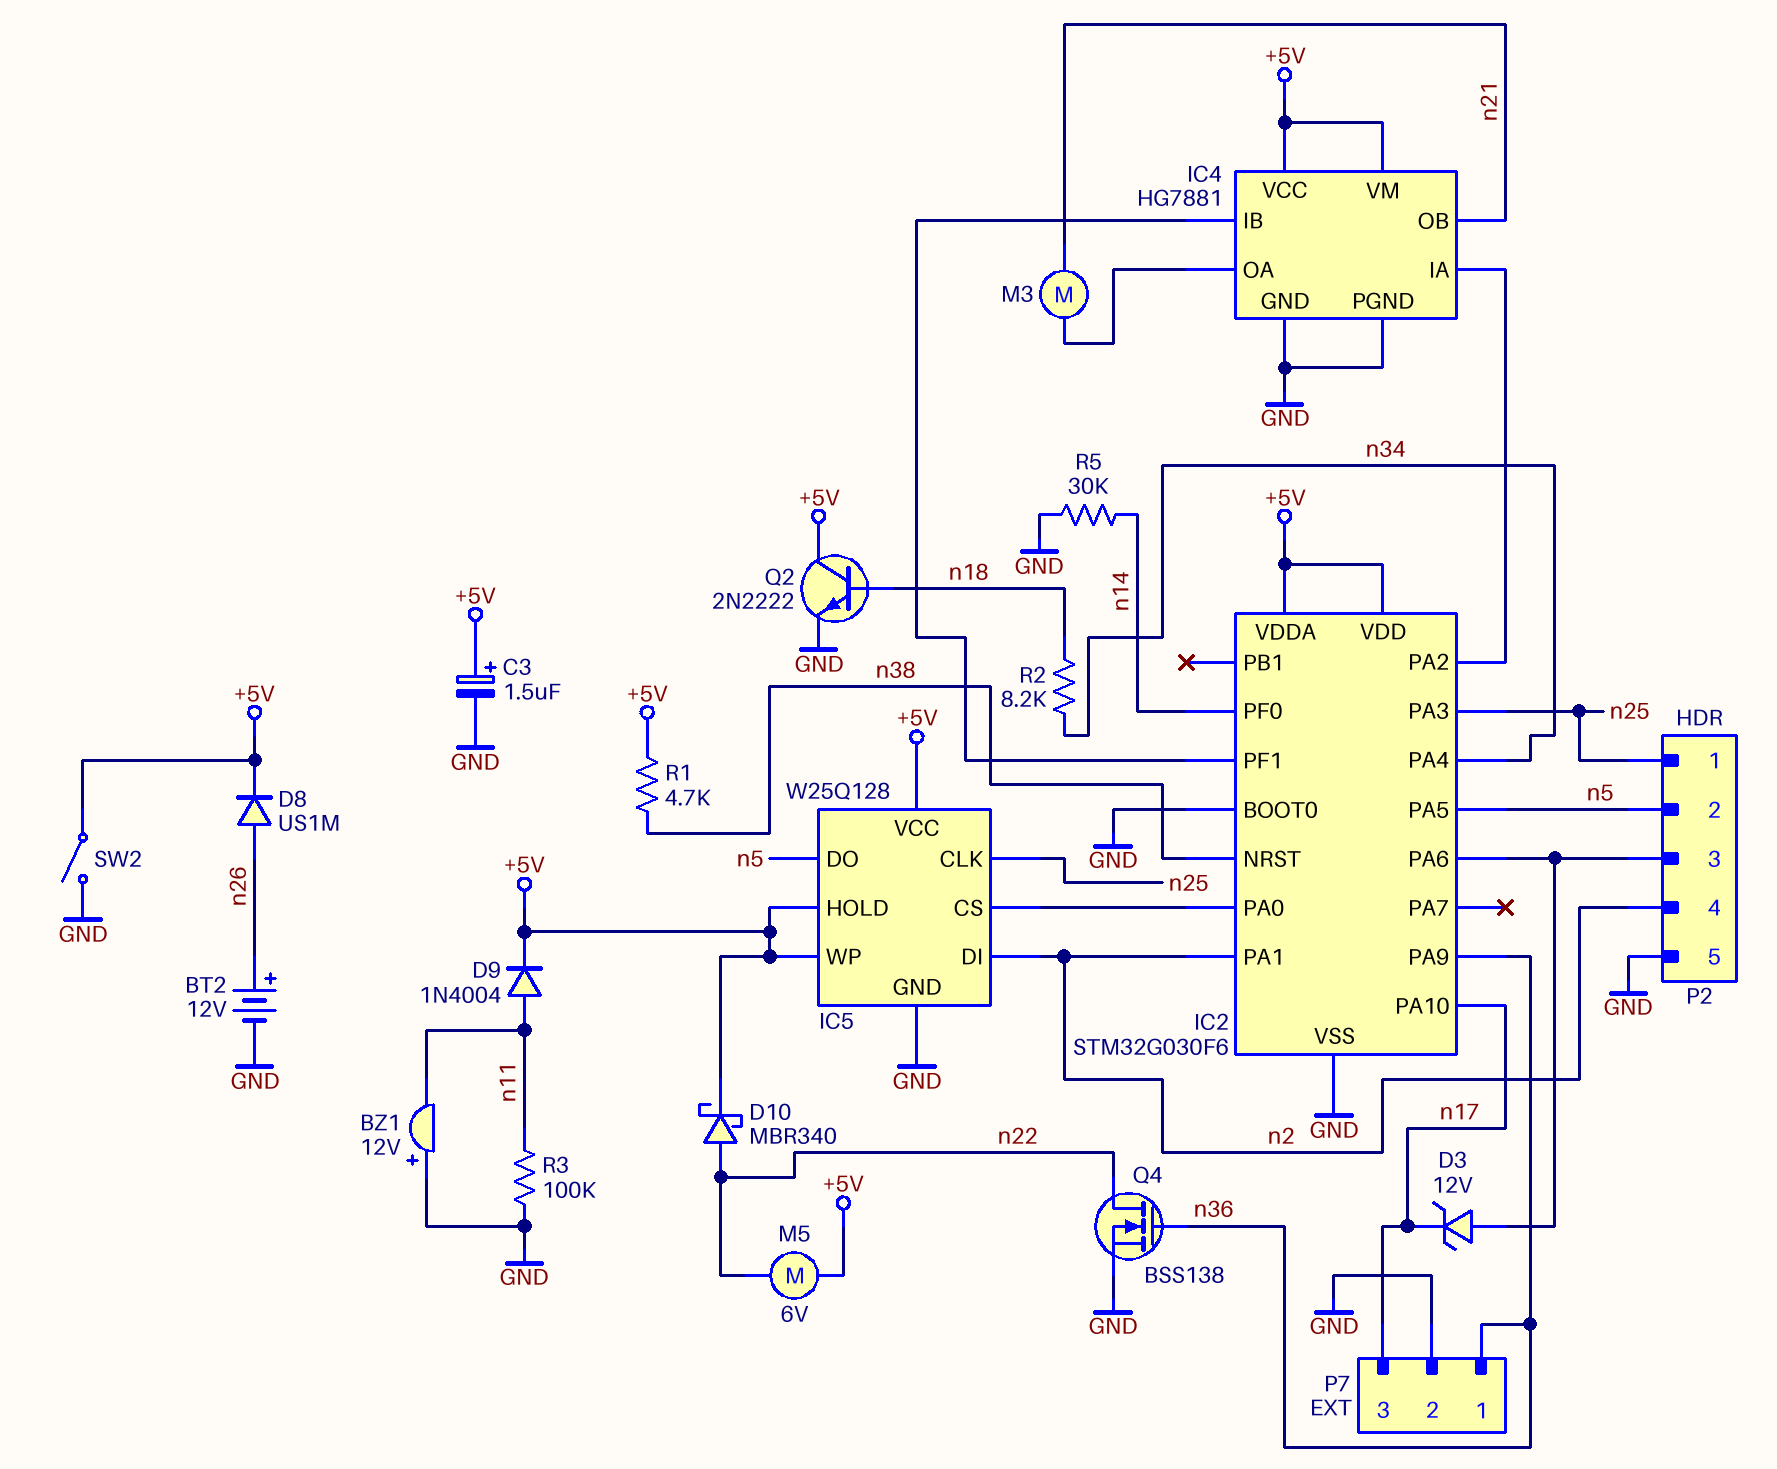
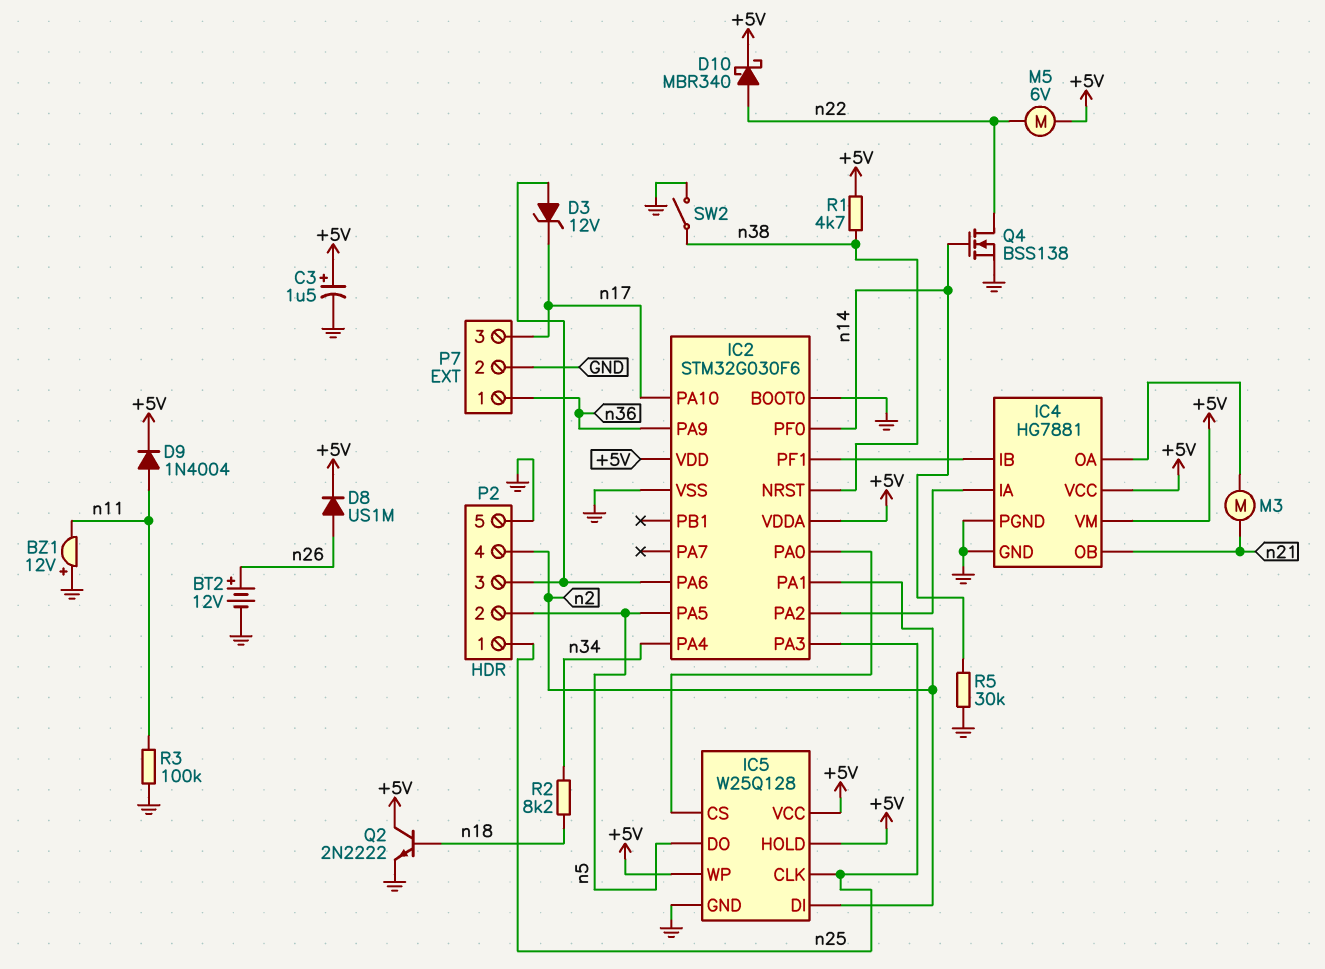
Q4: NMOS BSS138 (G n36, D n22, S GND) -> NMOS BSS138 (G n14, D n22, S GND)
SW2: switch (+5V, GND) -> switch (GND, n38)

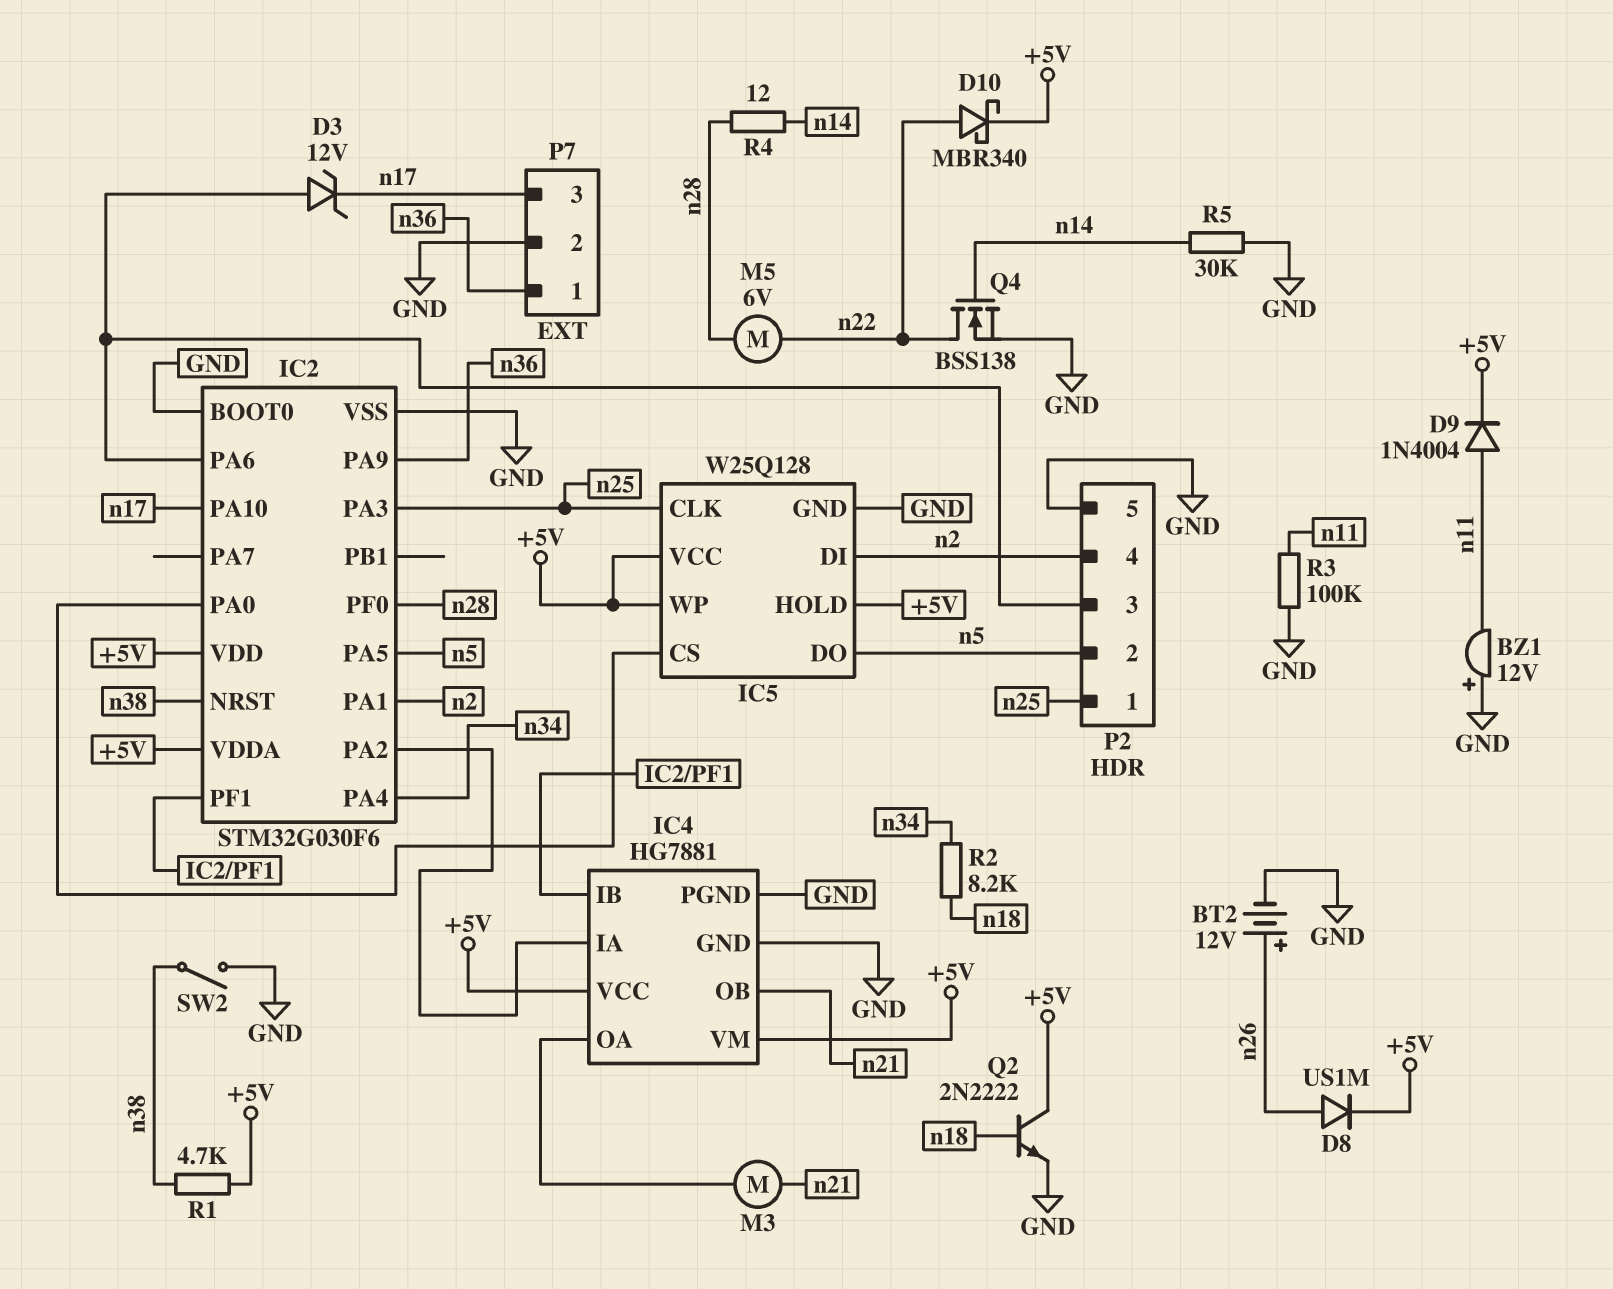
C3: 1.5uF (plus +5V, minus GND) -> none
IC2 pin PF0: n14 -> n28
M5: motor 6V (+5V, n22) -> motor 6V (n22, n28)
R4: none -> 12 (n14, n28)

